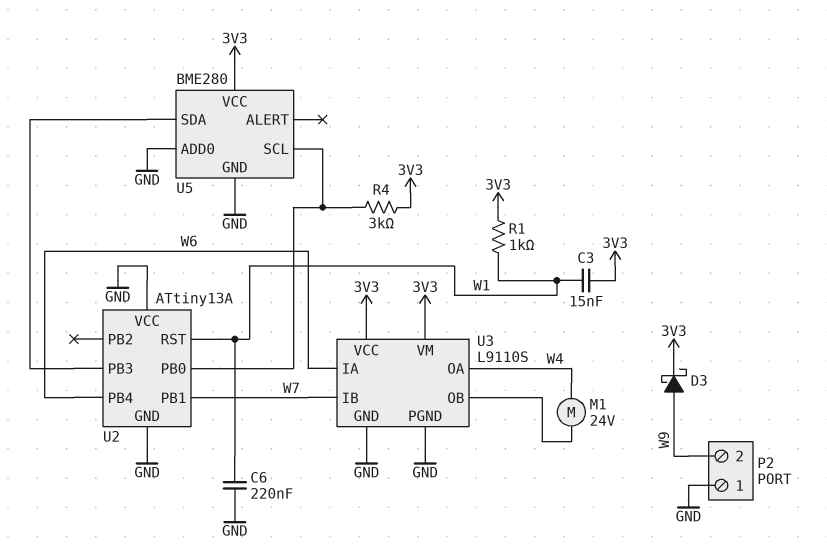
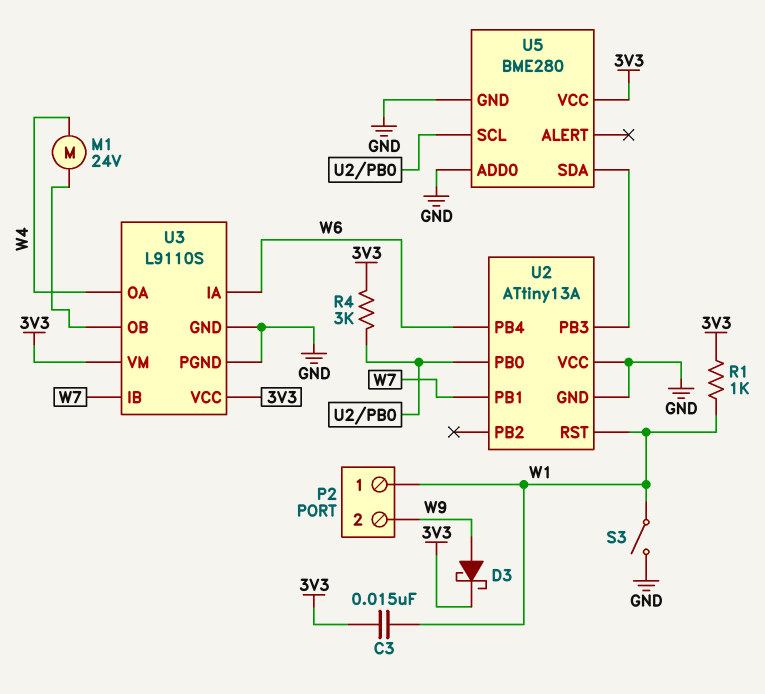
C6: 220nF (GND, W1) -> none
P2 pin 1: GND -> W1
S3: none -> switch (GND, W1)

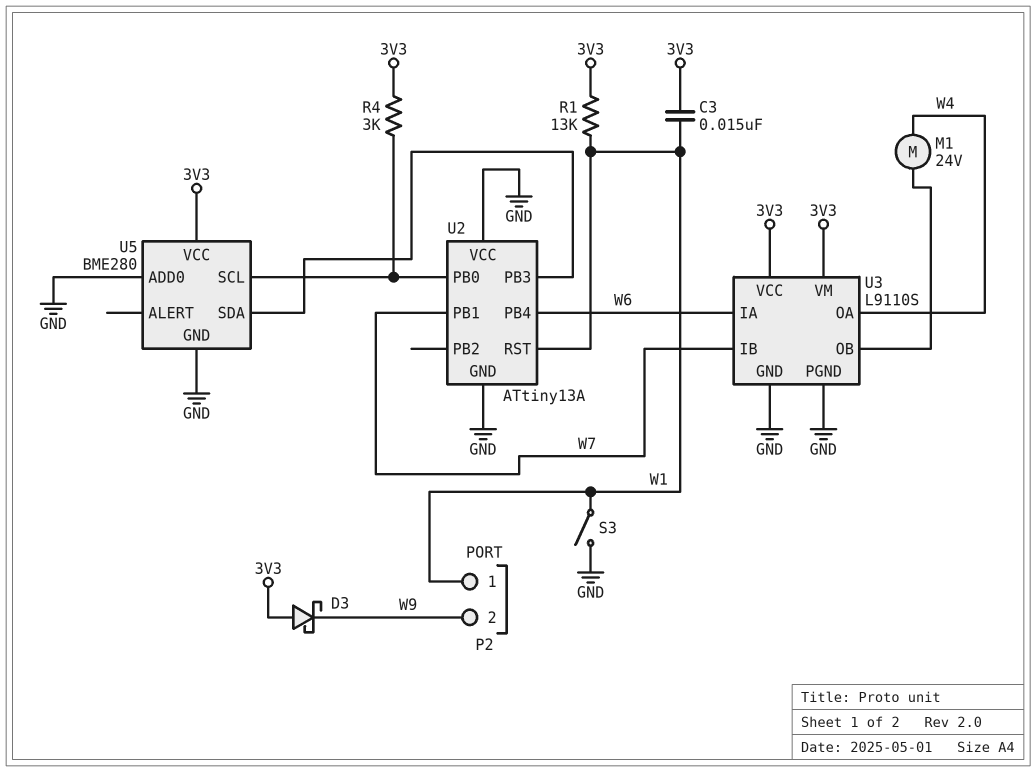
D3: schottky (A W9, K 3V3) -> schottky (A 3V3, K W9)
R1: 1k (3V3, W1) -> 13k (3V3, W1)

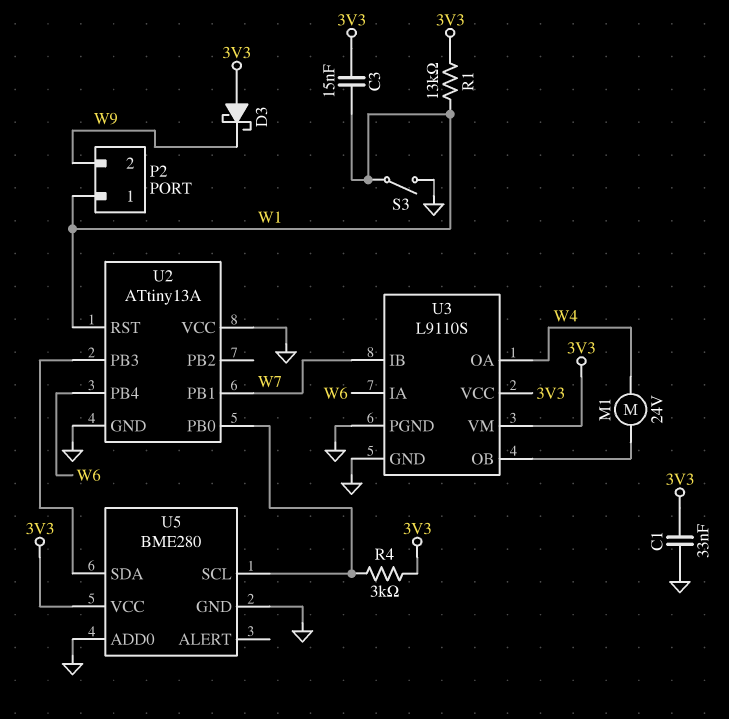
C1: none -> 33nF (3V3, GND)

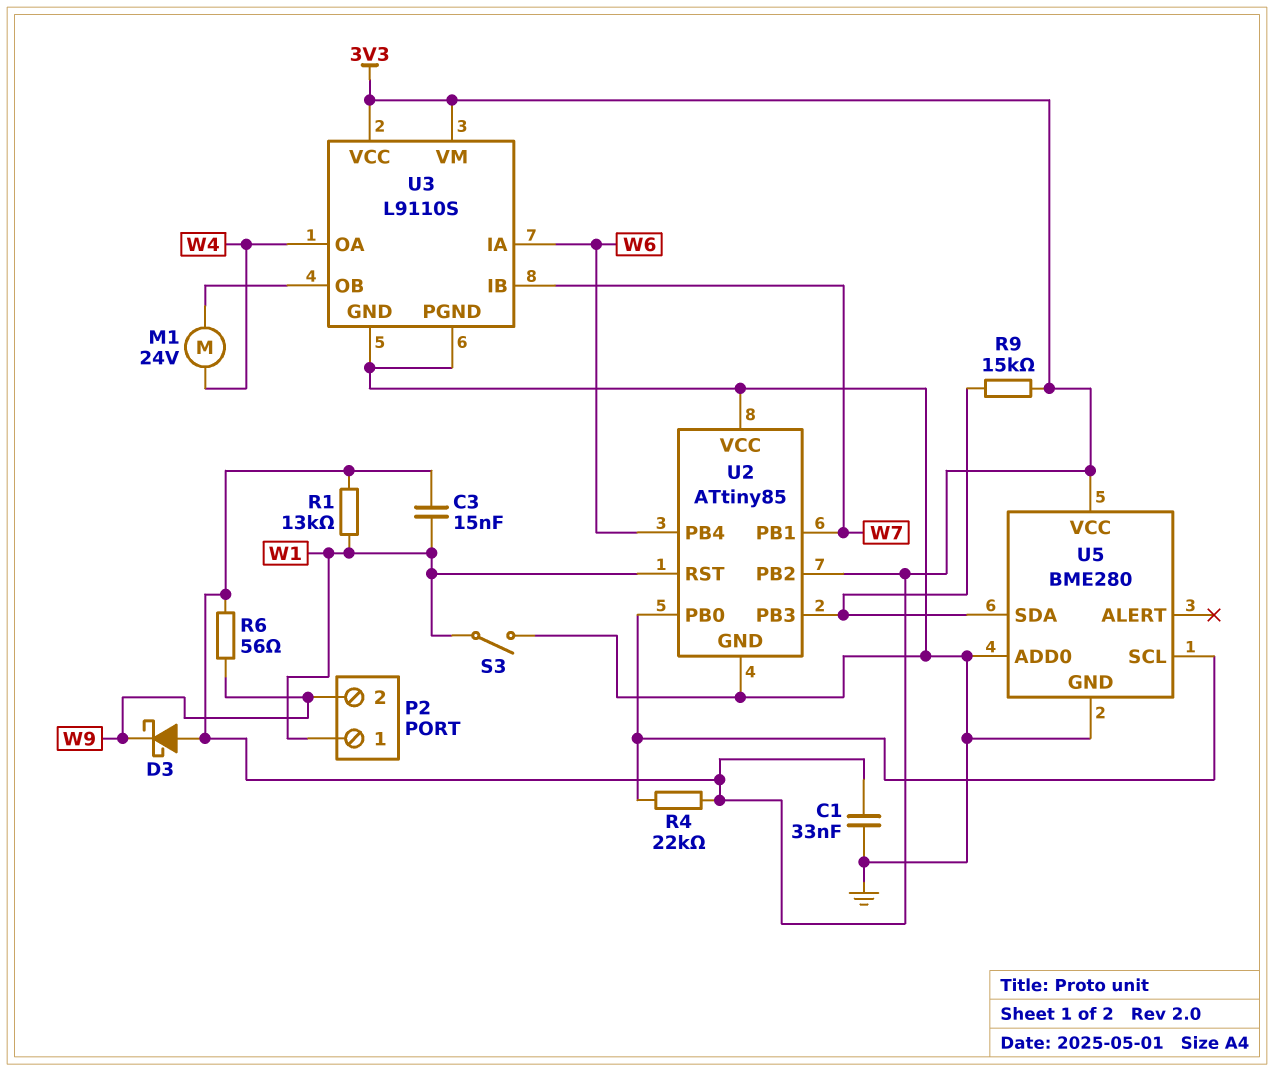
R4: 3k (3V3, U2/PB0) -> 22k (3V3, U2/PB0)
R6: none -> 56 (3V3, W9)
R9: none -> 15k (3V3, U2/PB3)
U2: ATtiny13A -> ATtiny85
U2 pin PB2: none -> 3V3

